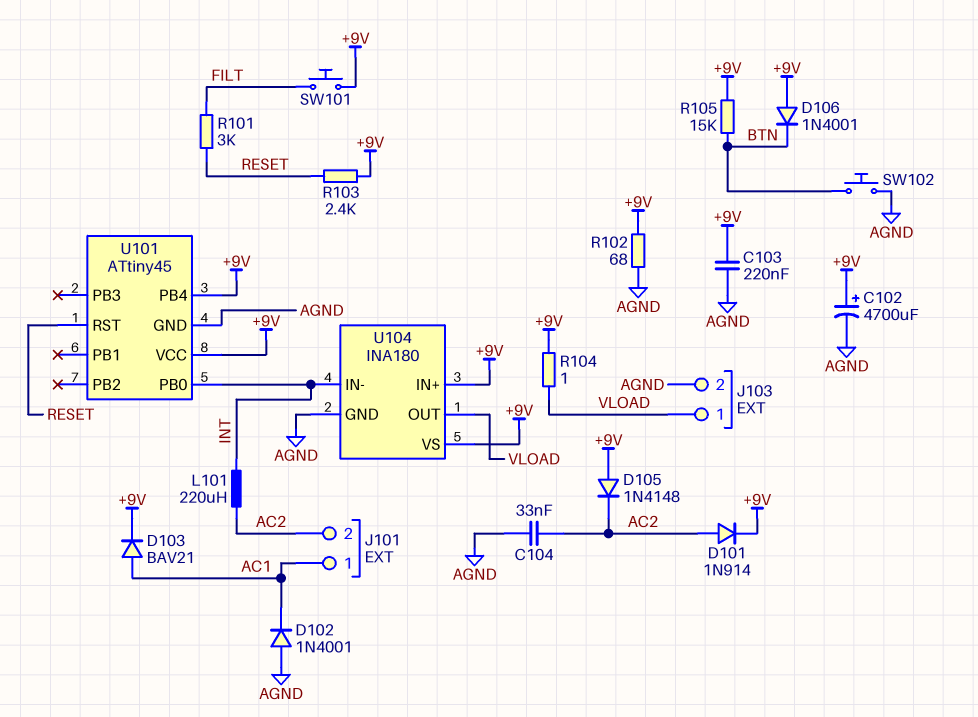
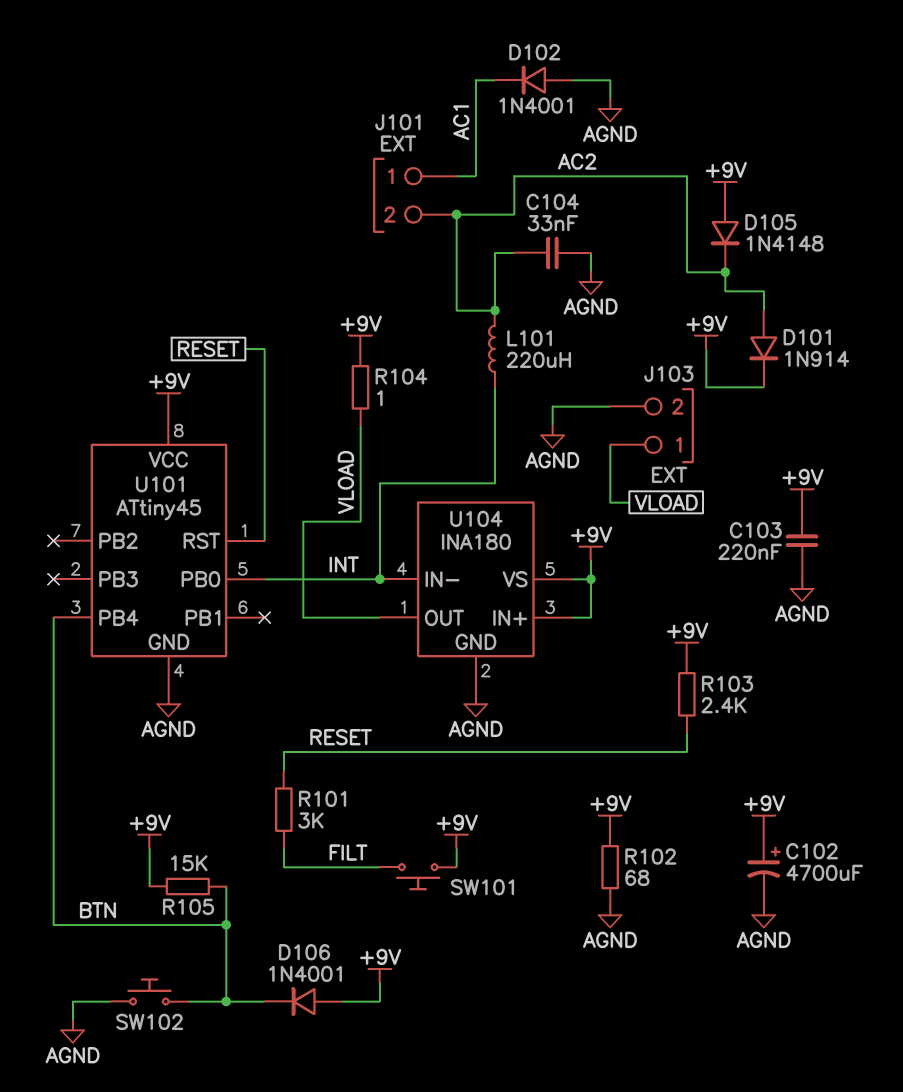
D103: diode BAV21 (A AC1, K +9V) -> none
U101 pin PB4: +9V -> BTN

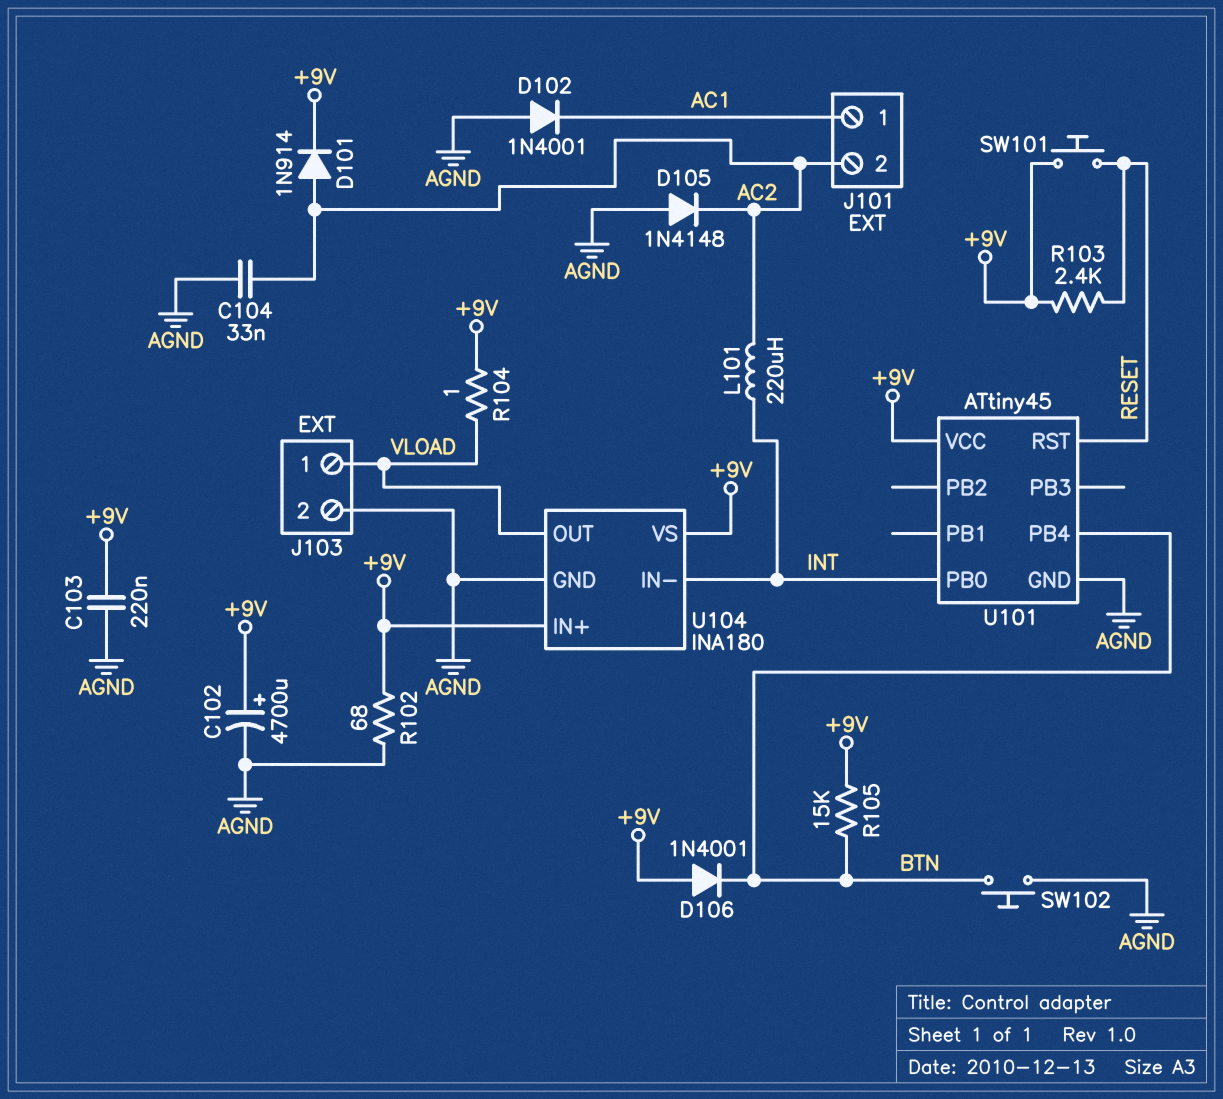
D105: diode 1N4148 (A +9V, K AC2) -> diode 1N4148 (A AGND, K AC2)
R101: 3k (FILT, RESET) -> none
SW101: button (+9V, FILT) -> button (+9V, RESET)

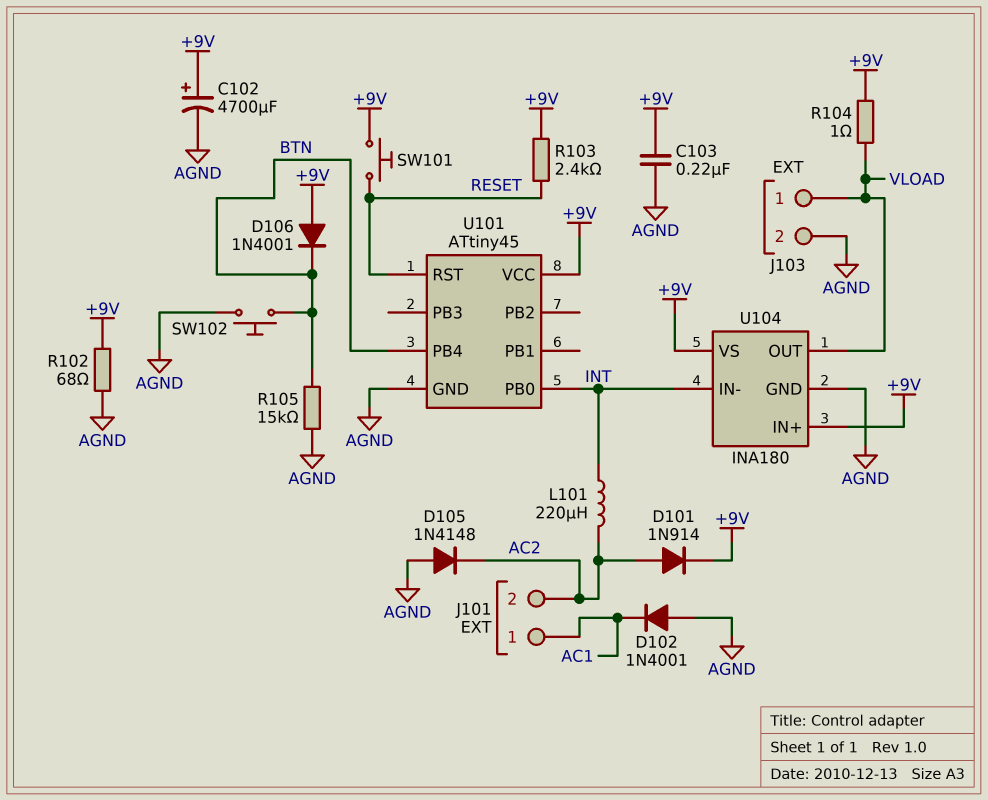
C104: 33nF (AC2, AGND) -> none
R105: 15k (+9V, BTN) -> 15k (AGND, BTN)

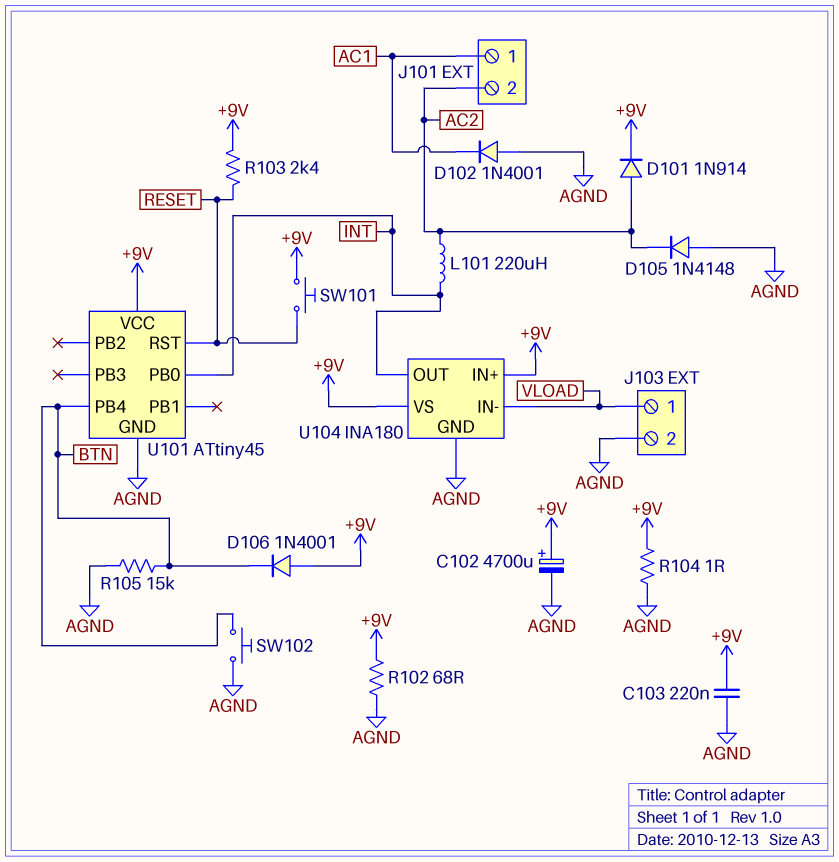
R104: 1 (+9V, VLOAD) -> 1 (+9V, AGND)
U104 pin IN-: INT -> VLOAD
U104 pin OUT: VLOAD -> INT

